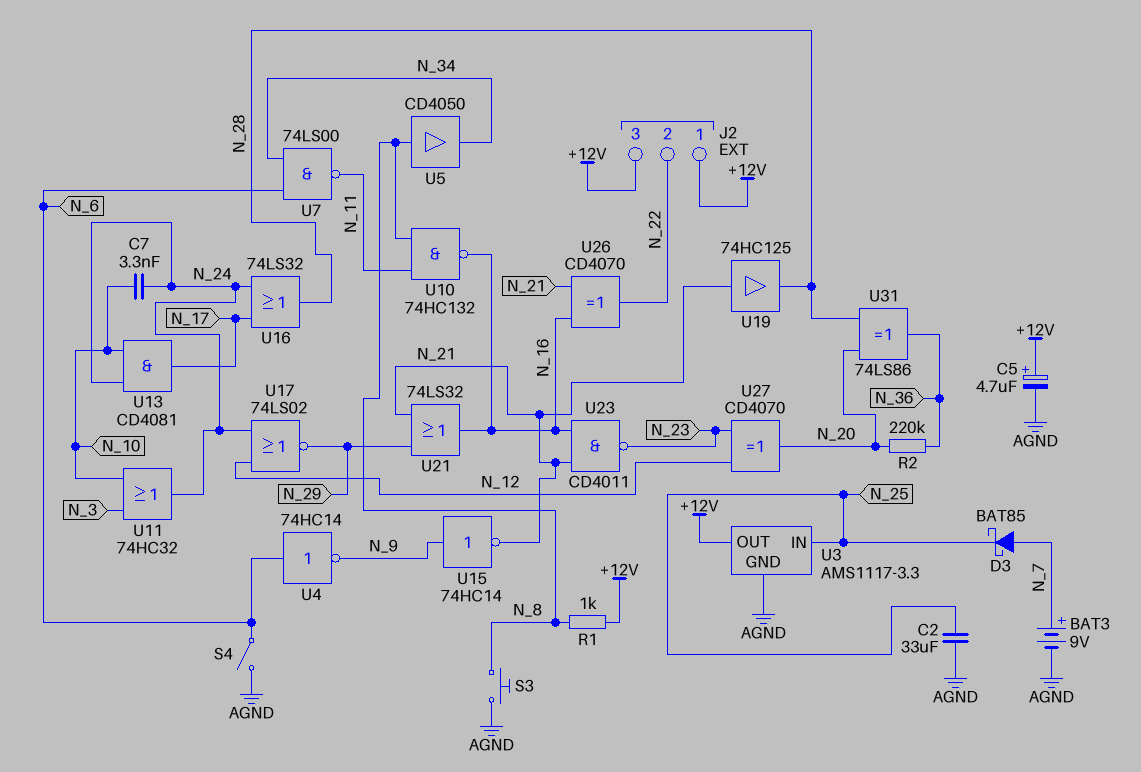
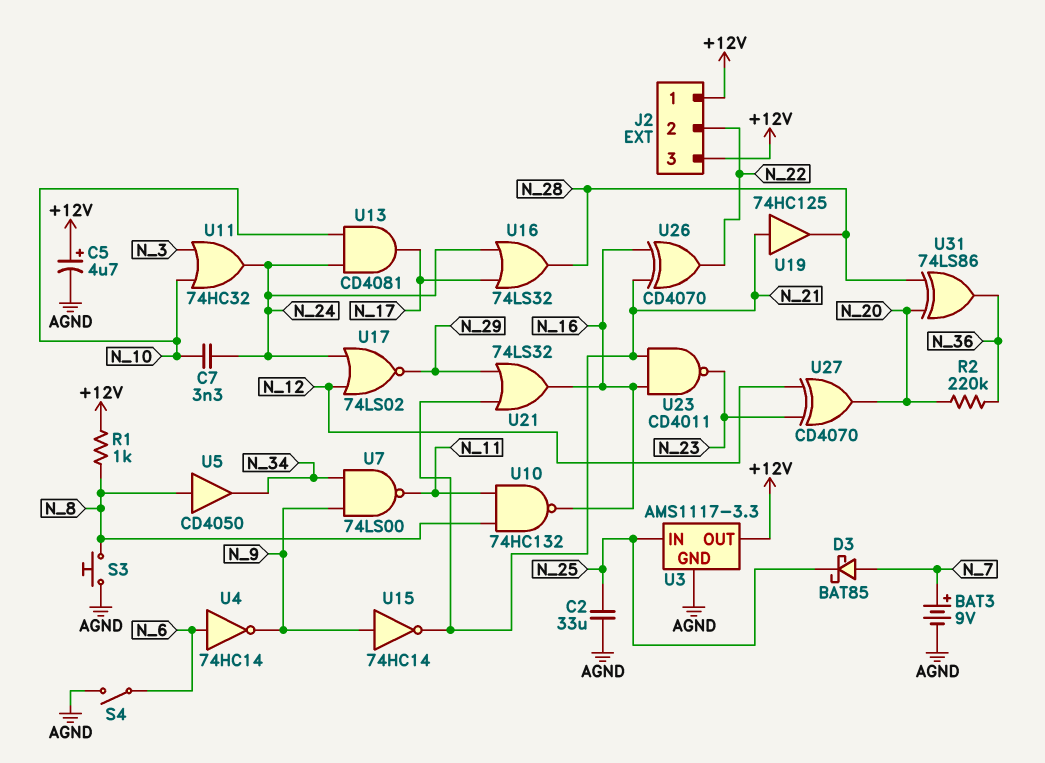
U7: NAND 74LS00 (in N_6, in N_34, out N_11) -> NAND 74LS00 (in N_9, in N_34, out N_11)

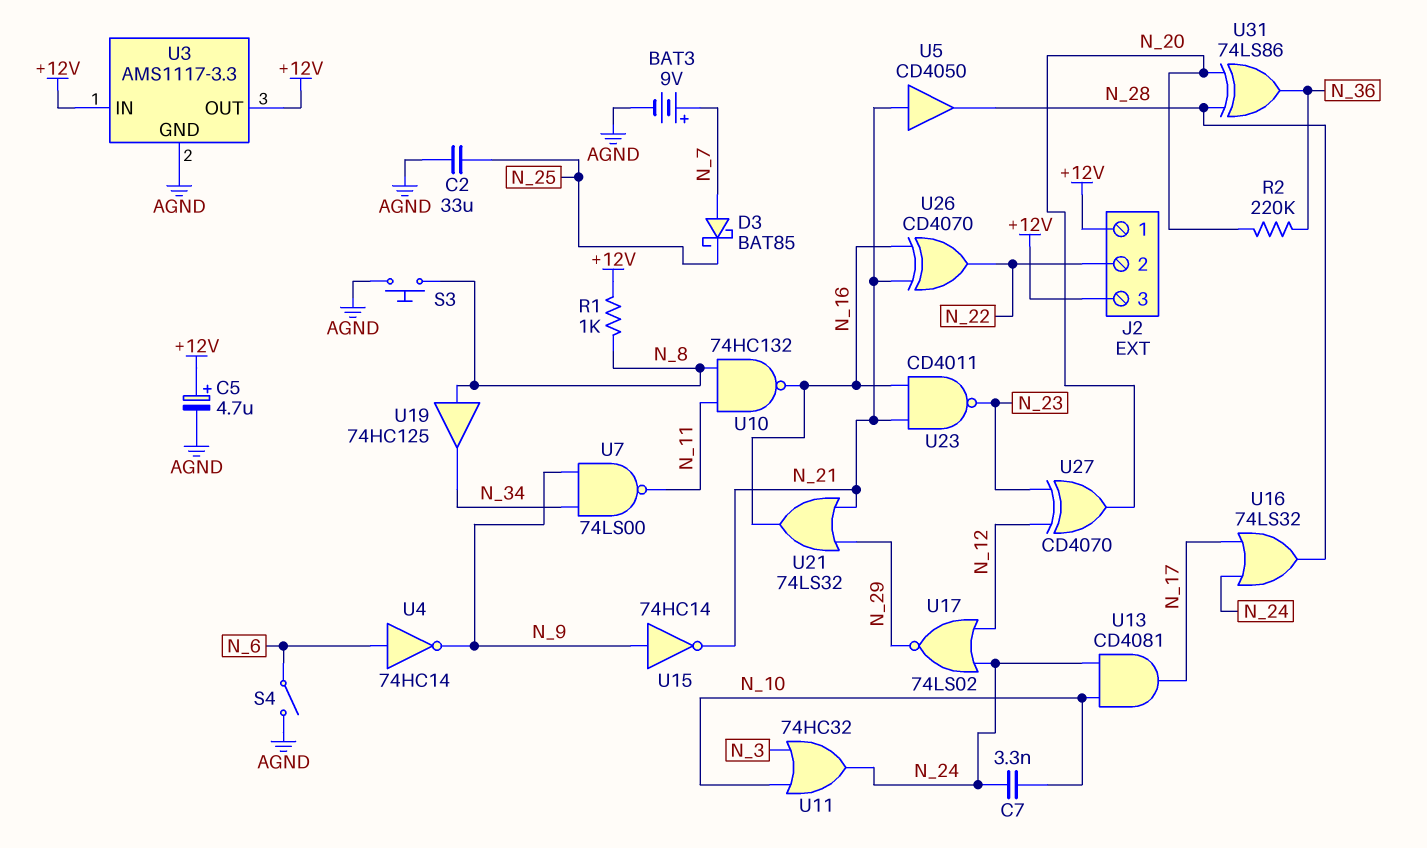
U3 pin IN: N_25 -> +12V
U5: buffer CD4050 (in N_8, out N_34) -> buffer CD4050 (in N_21, out N_28)
U19: buffer 74HC125 (in N_21, out N_28) -> buffer 74HC125 (in N_8, out N_34)

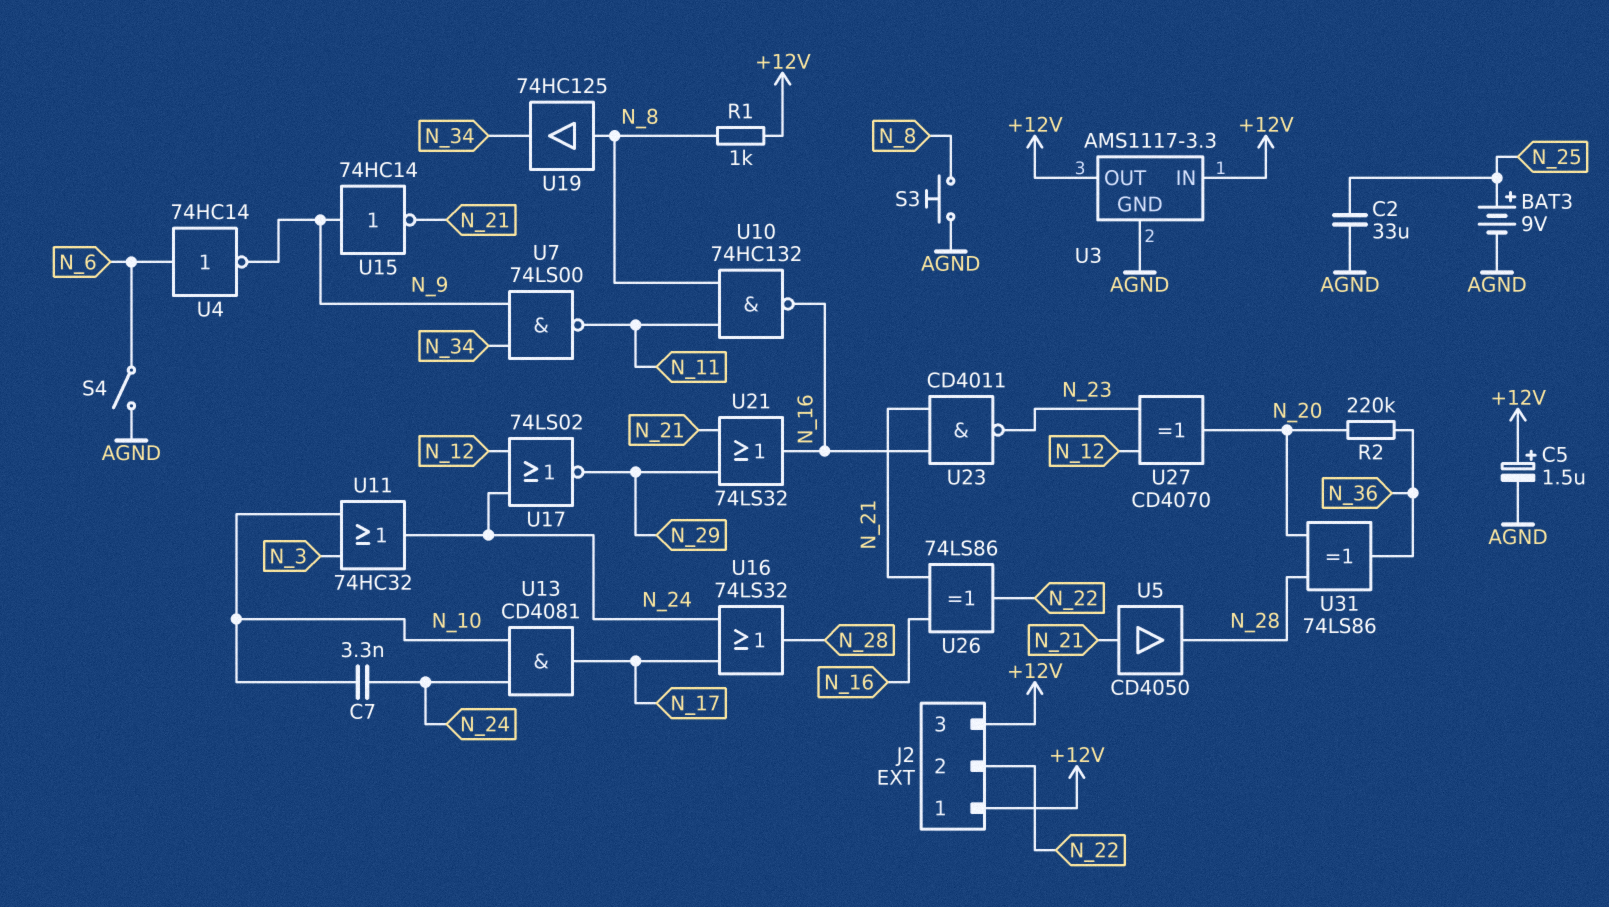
BAT3: 9V (plus N_7, minus AGND) -> 9V (plus N_25, minus AGND)
C5: 4.7uF (plus +12V, minus AGND) -> 1.5uF (plus +12V, minus AGND)
D3: schottky BAT85 (A N_7, K N_25) -> none
U26: XOR CD4070 (in N_16, in N_21, out N_22) -> XOR 74LS86 (in N_16, in N_21, out N_22)

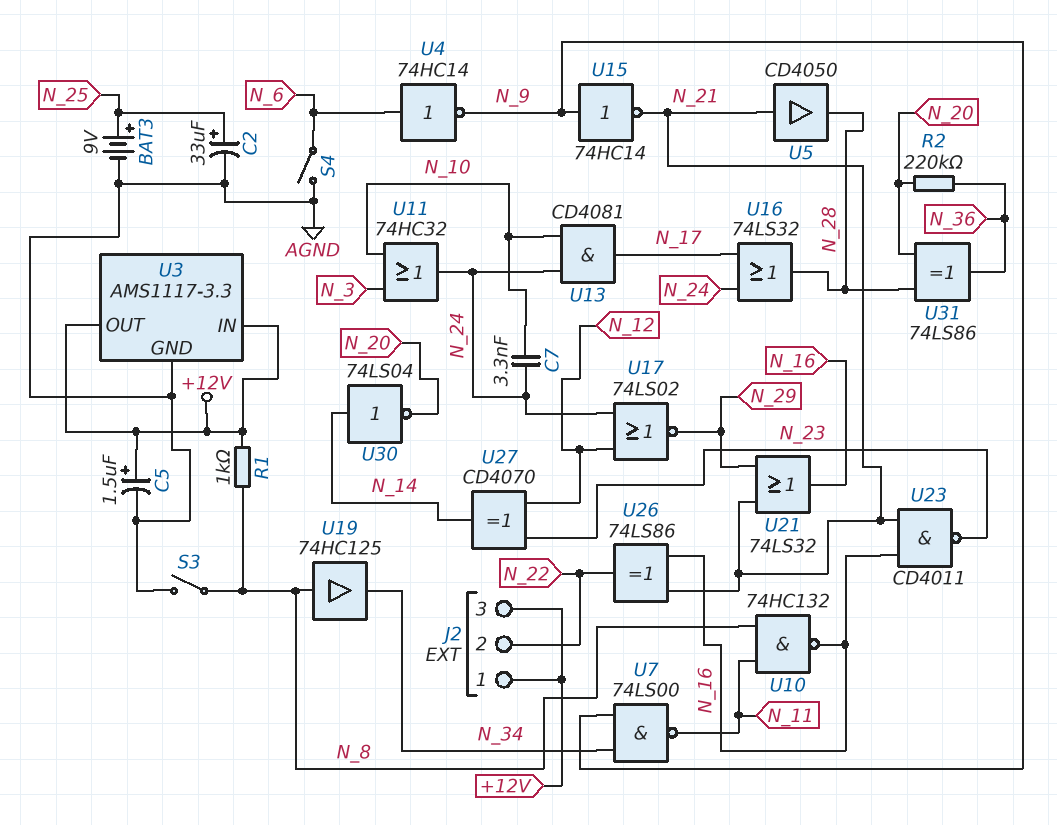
C2: 33uF (AGND, N_25) -> 33uF (plus N_25, minus AGND)
S3: button (AGND, N_8) -> switch (AGND, N_8)
U27: XOR CD4070 (in N_12, in N_23, out N_20) -> XOR CD4070 (in N_12, in N_23, out N_14)
U30: none -> NOT 74LS04 (in N_14, out N_20)

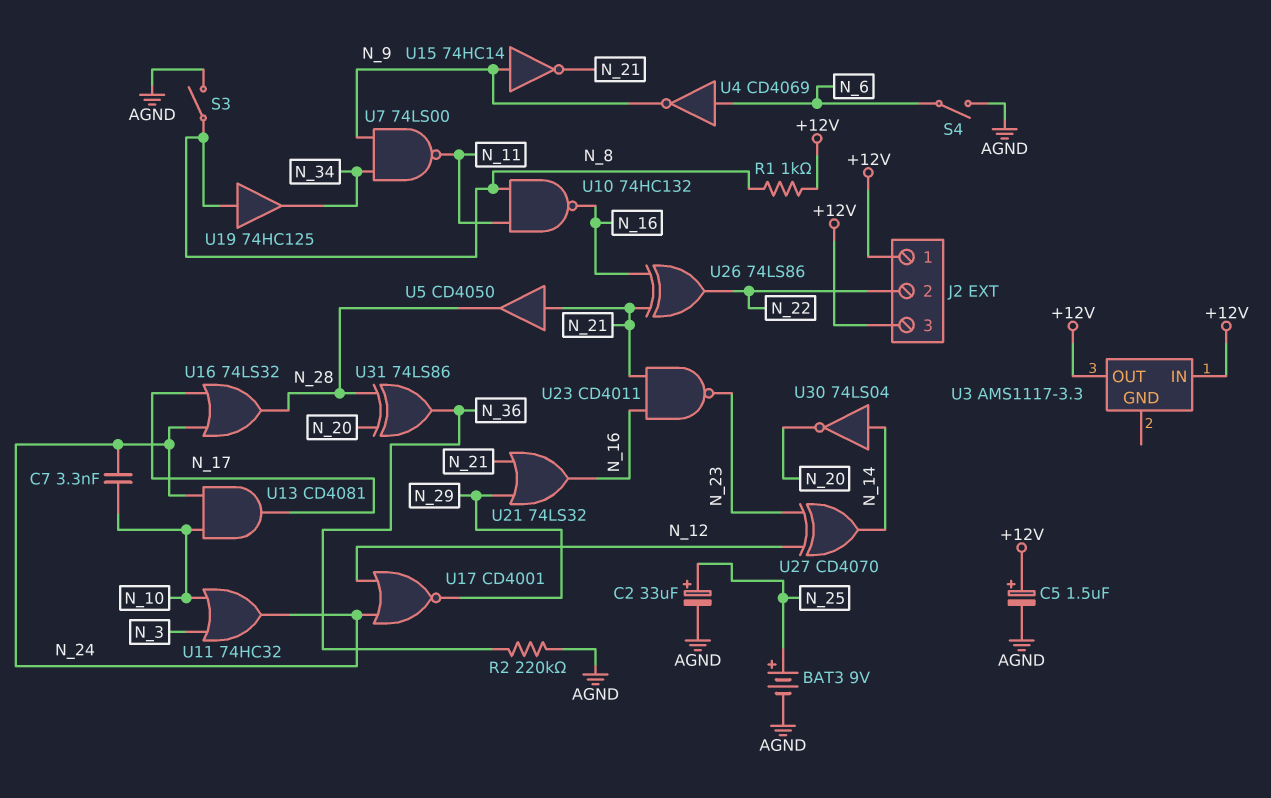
R2: 220k (N_20, N_36) -> 220k (AGND, N_36)
U3 pin GND: AGND -> none
U4: NOT 74HC14 (in N_6, out N_9) -> NOT CD4069 (in N_6, out N_9)
U17: NOR 74LS02 (in N_12, in N_24, out N_29) -> NOR CD4001 (in N_12, in N_24, out N_29)

